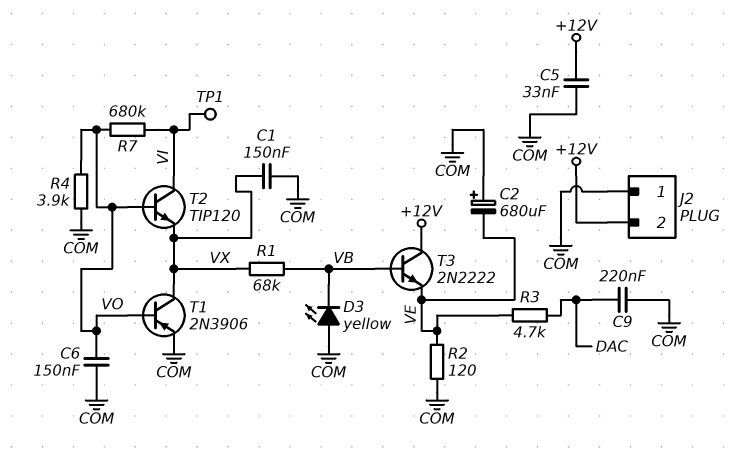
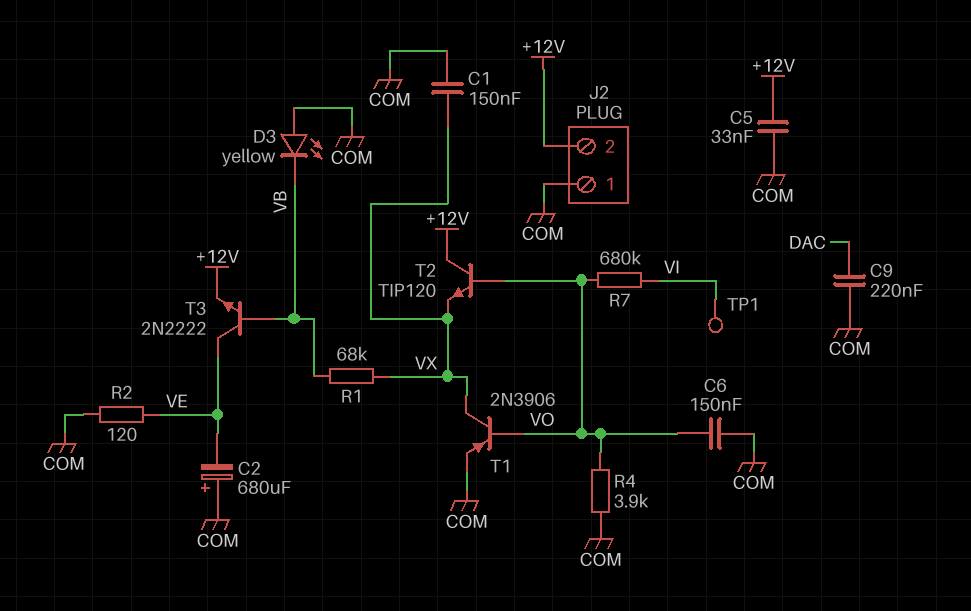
R3: 4.7k (DAC, VE) -> none
T2: NPN TIP120 (B VO, C VI, E VX) -> NPN TIP120 (B VO, C +12V, E VX)
T3: NPN 2N2222 (B VB, C +12V, E VE) -> NPN 2N2222 (B VB, C VE, E +12V)

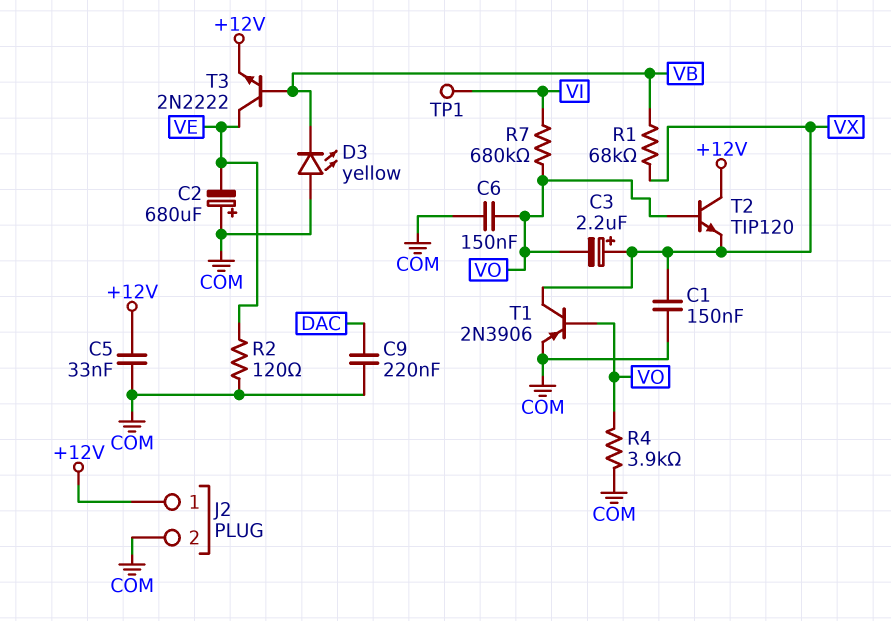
C3: none -> 2.2uF (plus VX, minus VO)
J2 pin 1: COM -> +12V
J2 pin 2: +12V -> COM

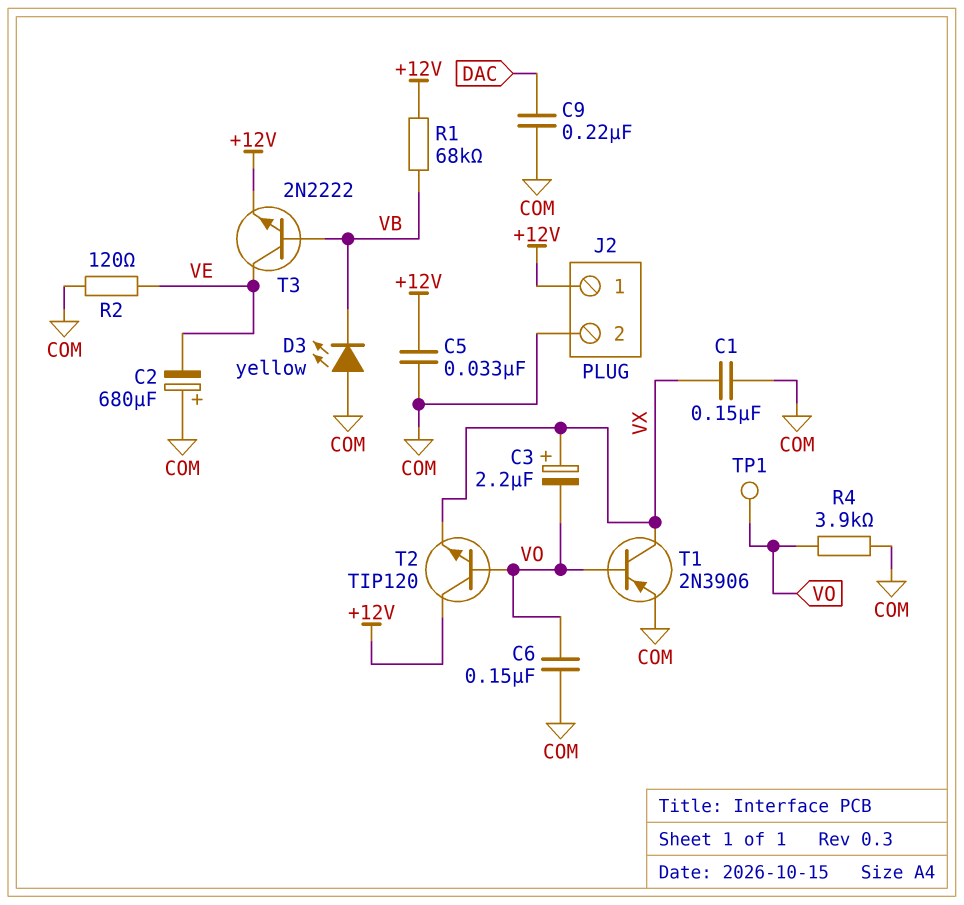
R1: 68k (VB, VX) -> 68k (+12V, VB)
R7: 680k (VI, VO) -> none
TP1: test point (VI) -> test point (VO)

